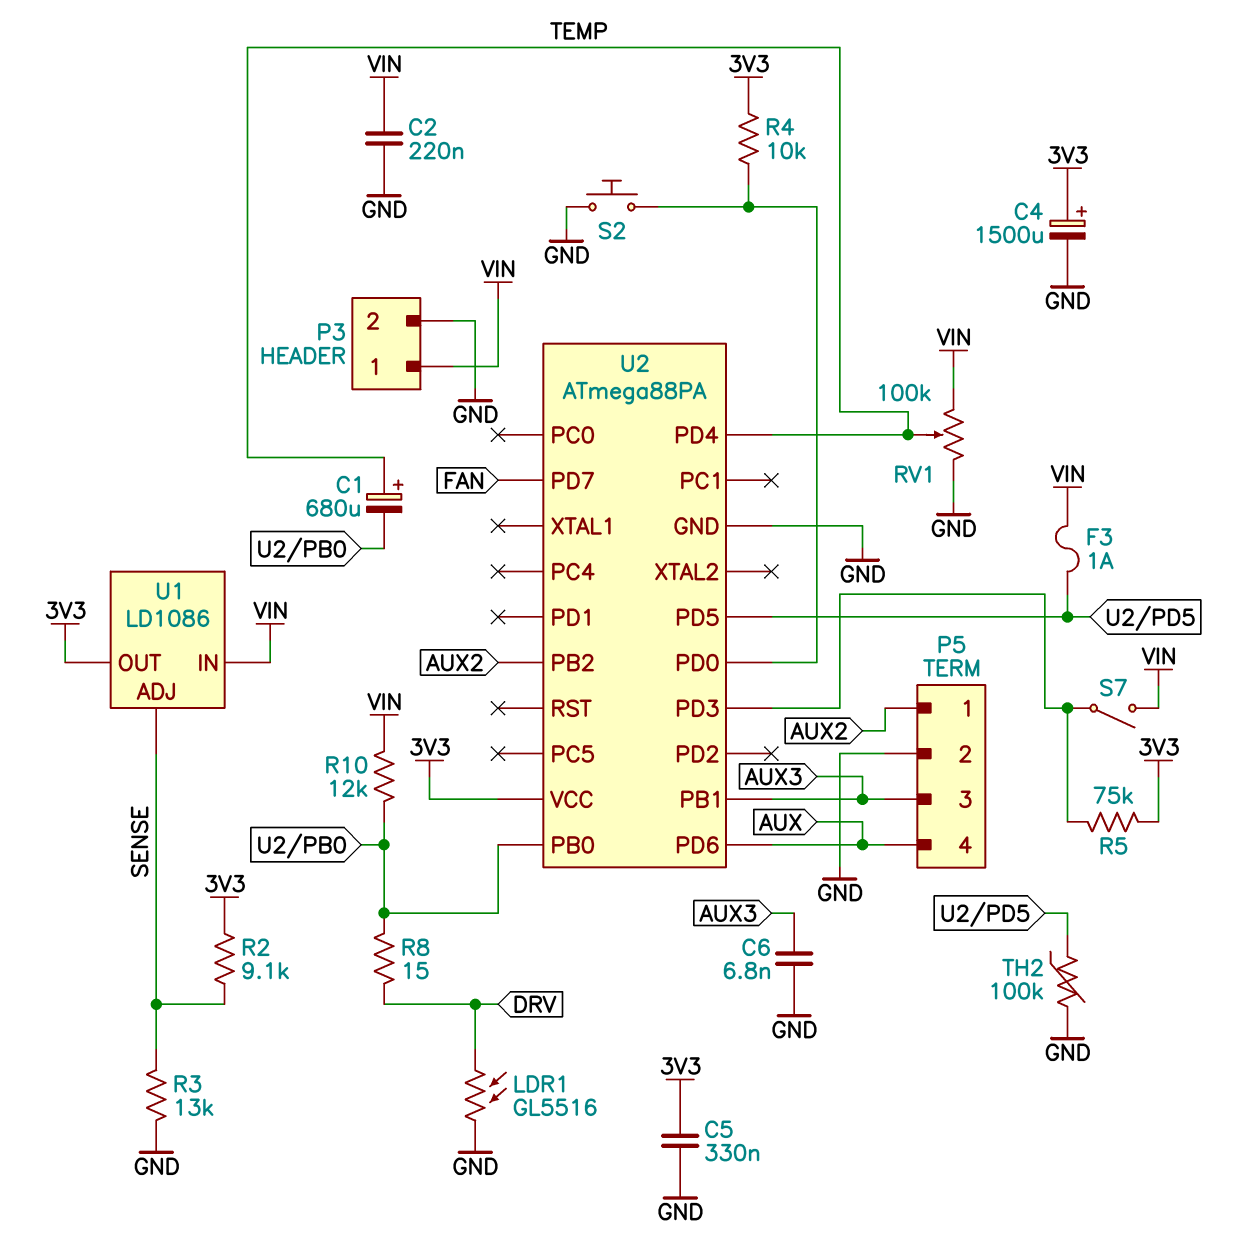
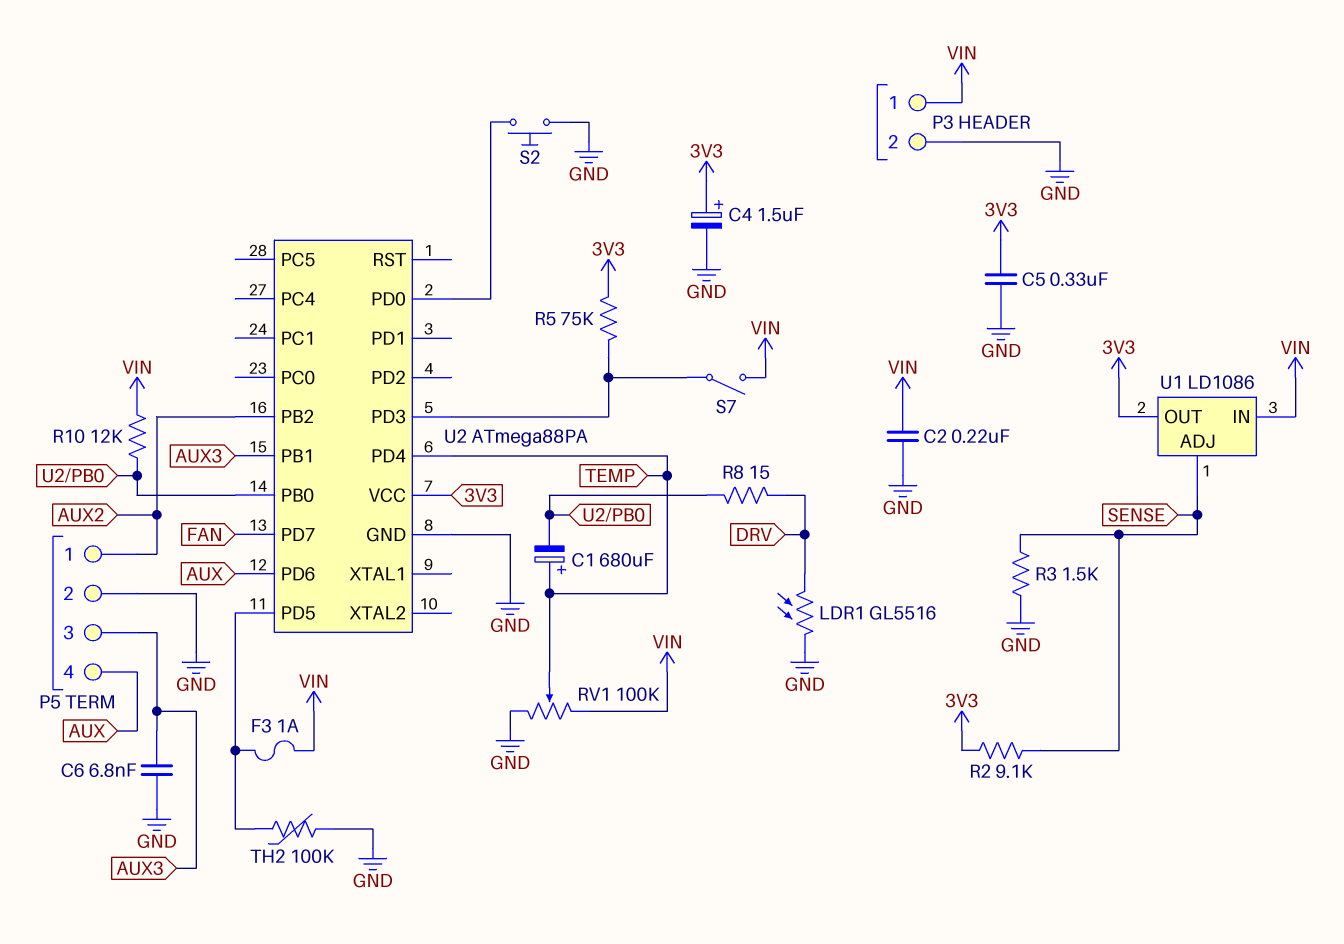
C4: 1500uF (plus 3V3, minus GND) -> 1.5uF (plus 3V3, minus GND)
R3: 13k (GND, SENSE) -> 1.5k (GND, SENSE)
R4: 10k (3V3, U2/PD0) -> none

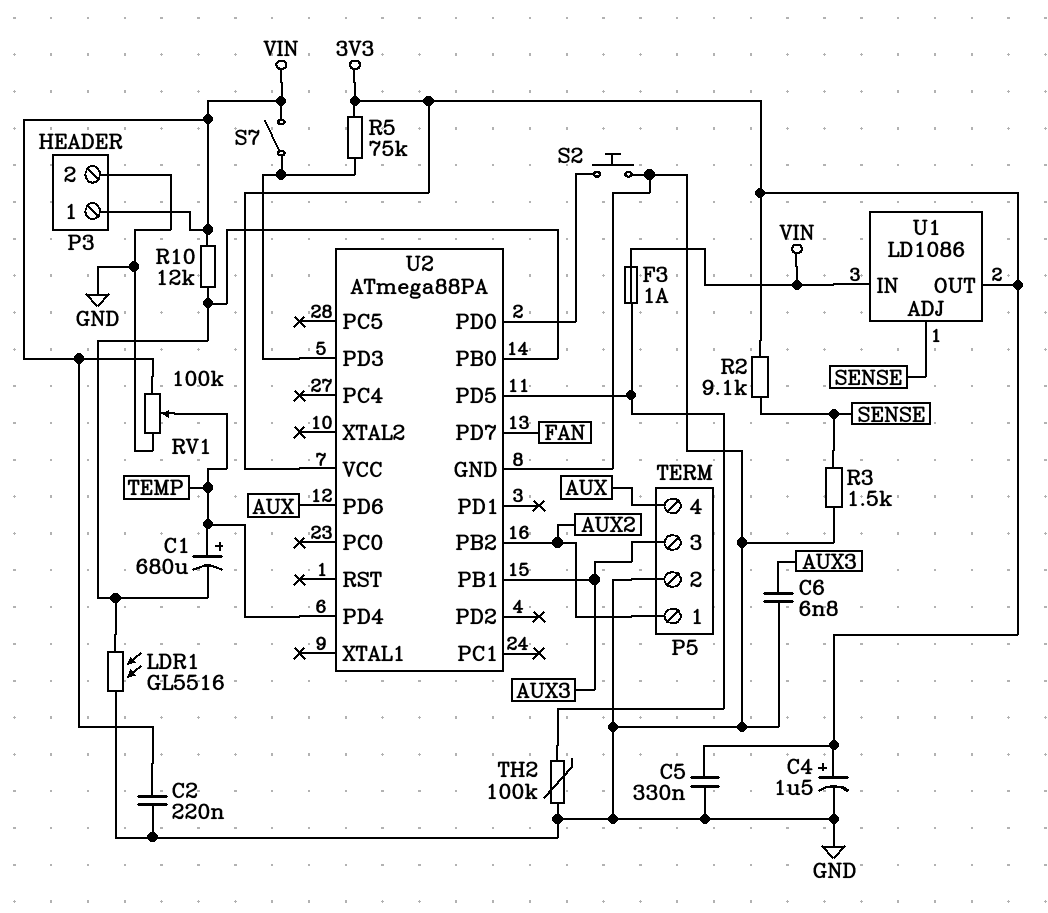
LDR1: GL5516 (DRV, GND) -> GL5516 (GND, U2/PB0)
R8: 15 (DRV, U2/PB0) -> none

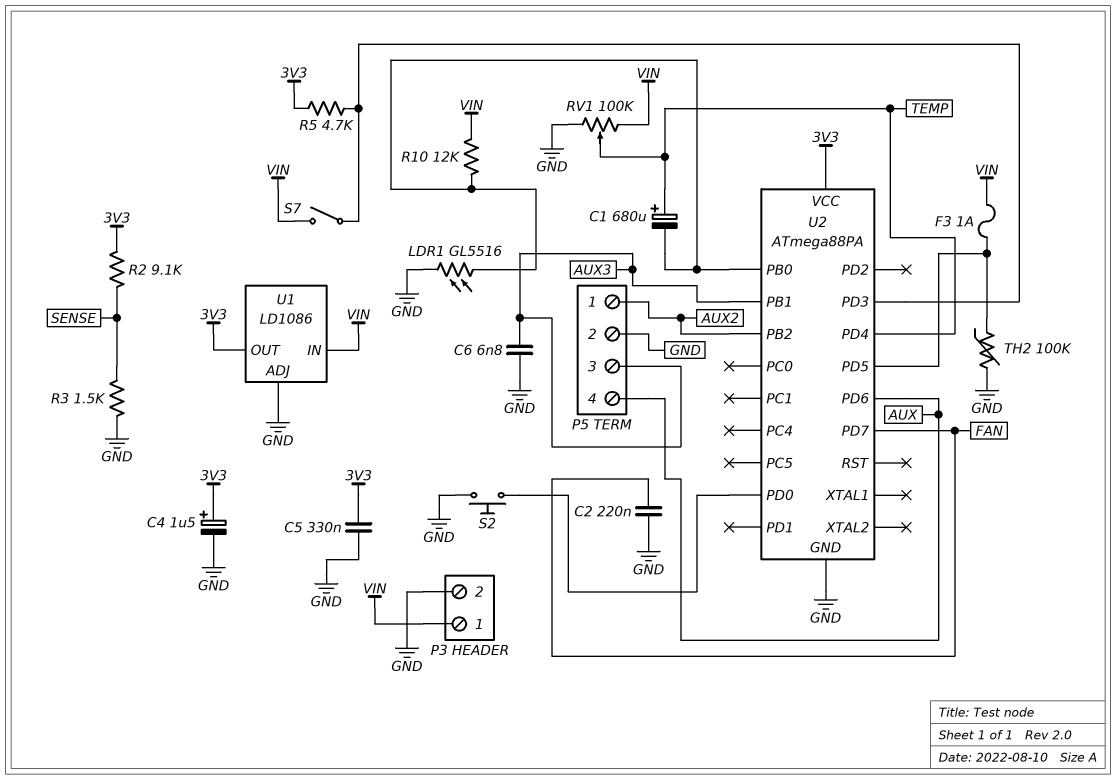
C2: 220nF (GND, VIN) -> 220nF (FAN, GND)
R5: 75k (3V3, U2/PD3) -> 4.7k (3V3, U2/PD3)
U1 pin ADJ: SENSE -> GND

